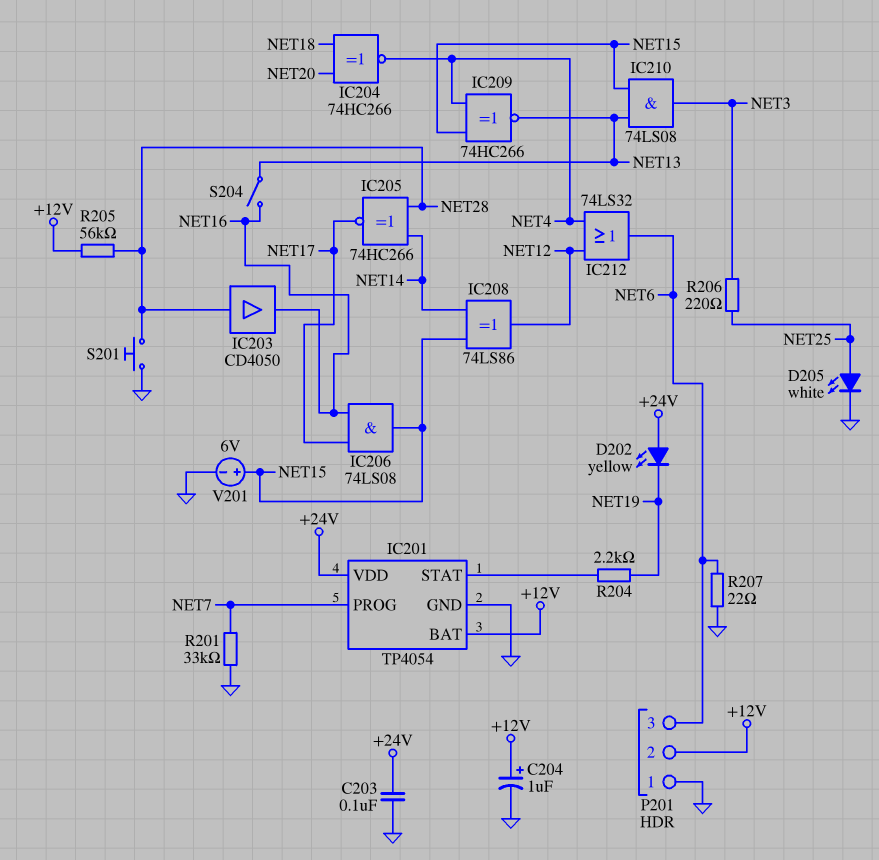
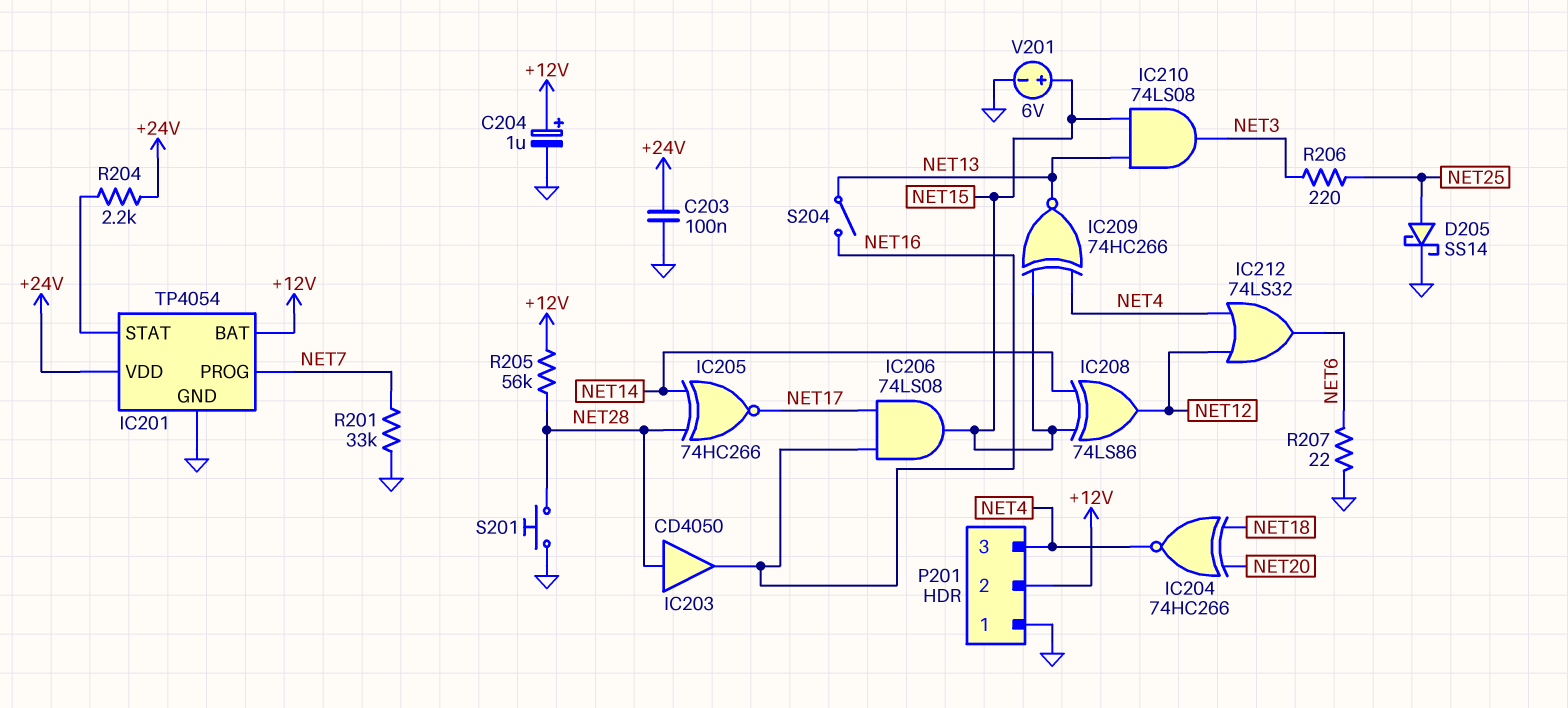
D202: LED yellow (A +24V, K NET19) -> none
D205: LED white (A NET25, K GND) -> schottky SS14 (A NET25, K GND)
P201 pin 3: NET6 -> NET4
R204: 2.2k (IC201/STAT, NET19) -> 2.2k (+24V, IC201/STAT)

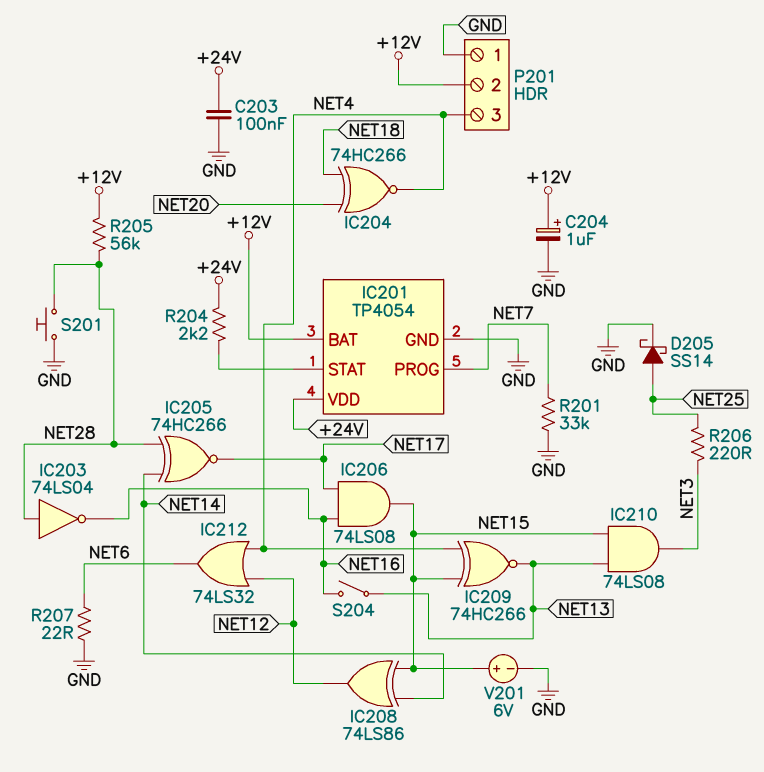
IC203: buffer CD4050 (in NET28, out NET16) -> NOT 74LS04 (in NET28, out NET16)

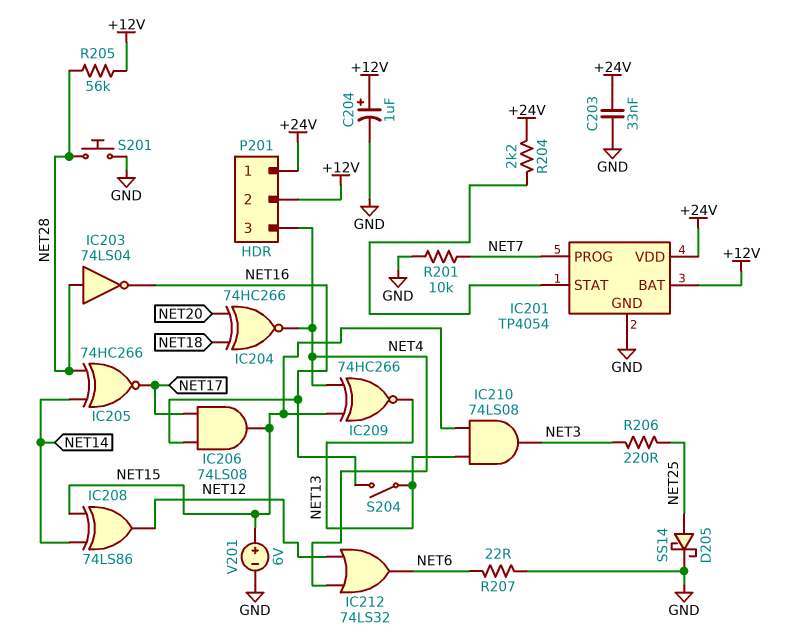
C203: 100nF (+24V, GND) -> 33nF (+24V, GND)
P201 pin 1: GND -> +24V
R201: 33k (GND, NET7) -> 10k (GND, NET7)

